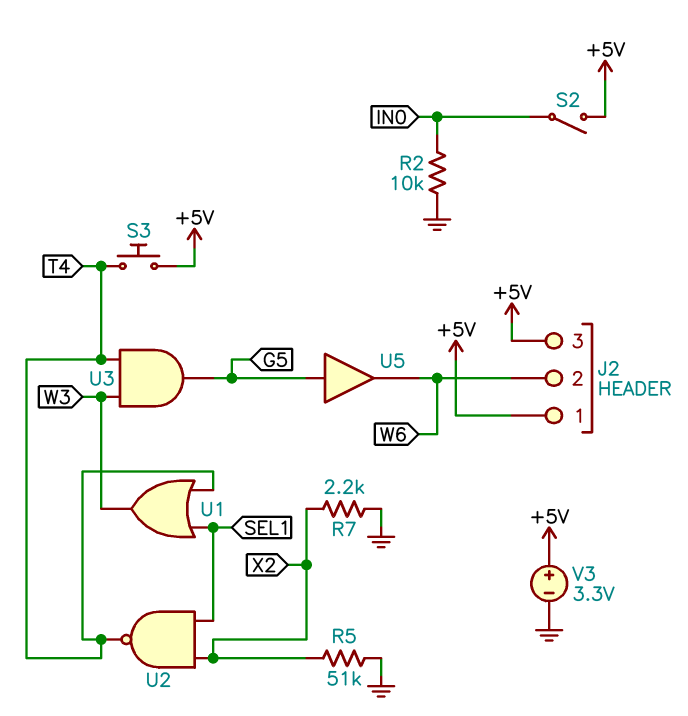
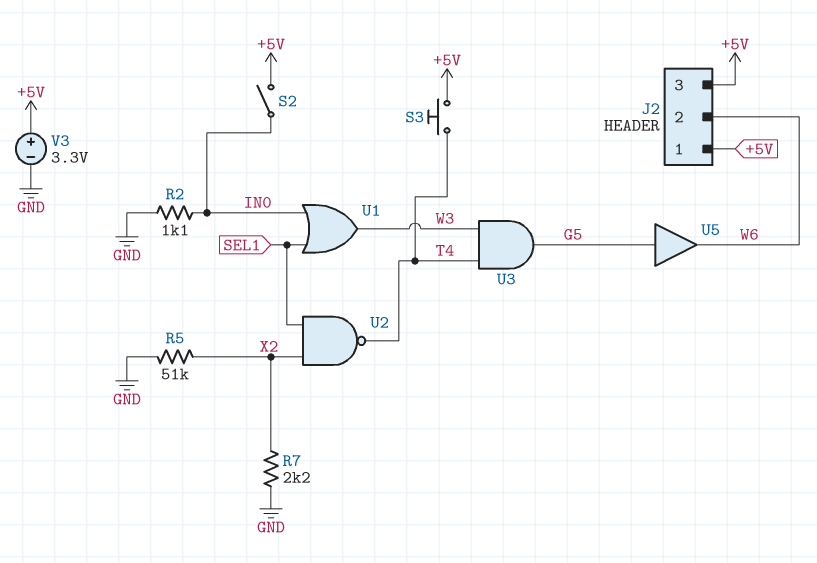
R2: 10k (GND, IN0) -> 1.1k (GND, IN0)
U1: OR (in SEL1, in T4, out W3) -> OR (in IN0, in SEL1, out W3)

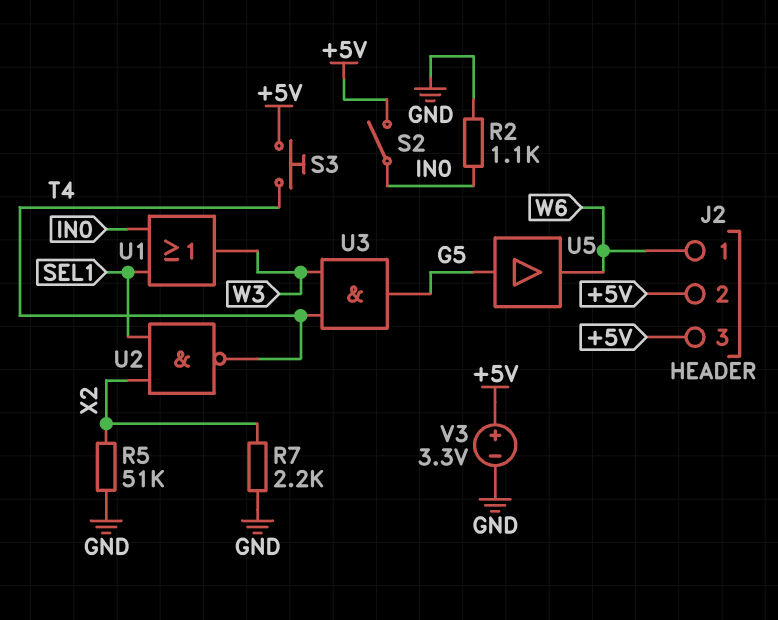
J2 pin 1: +5V -> W6
J2 pin 2: W6 -> +5V

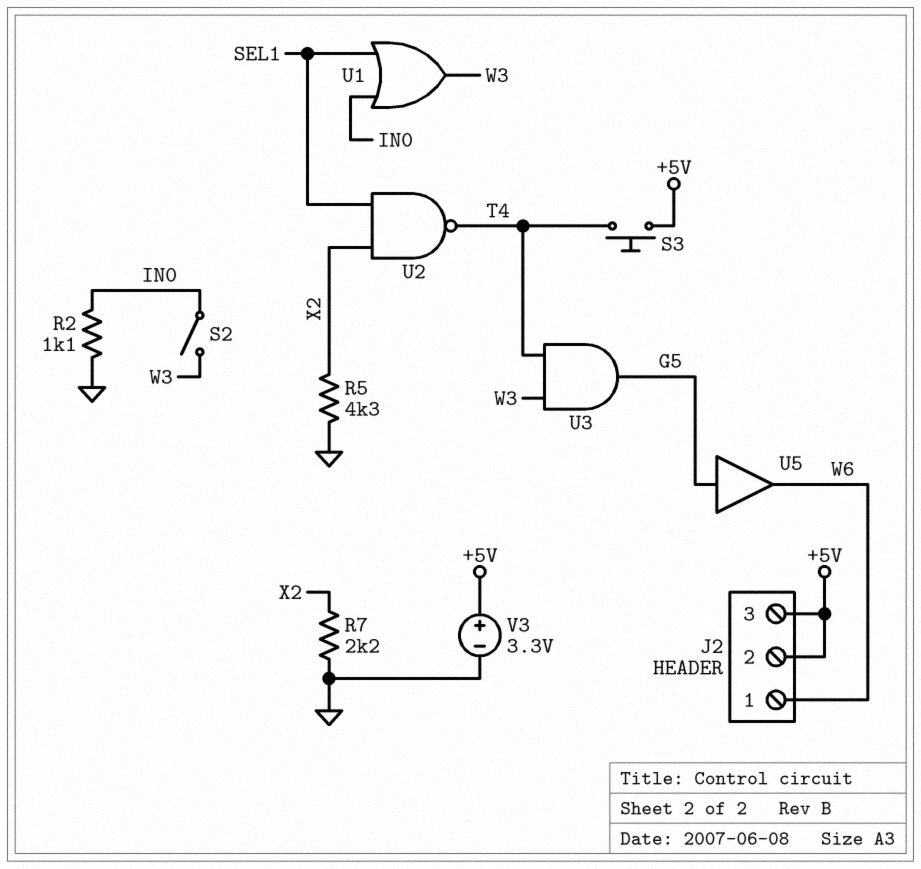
R5: 51k (GND, X2) -> 4.3k (GND, X2)
S2: switch (+5V, IN0) -> switch (IN0, W3)

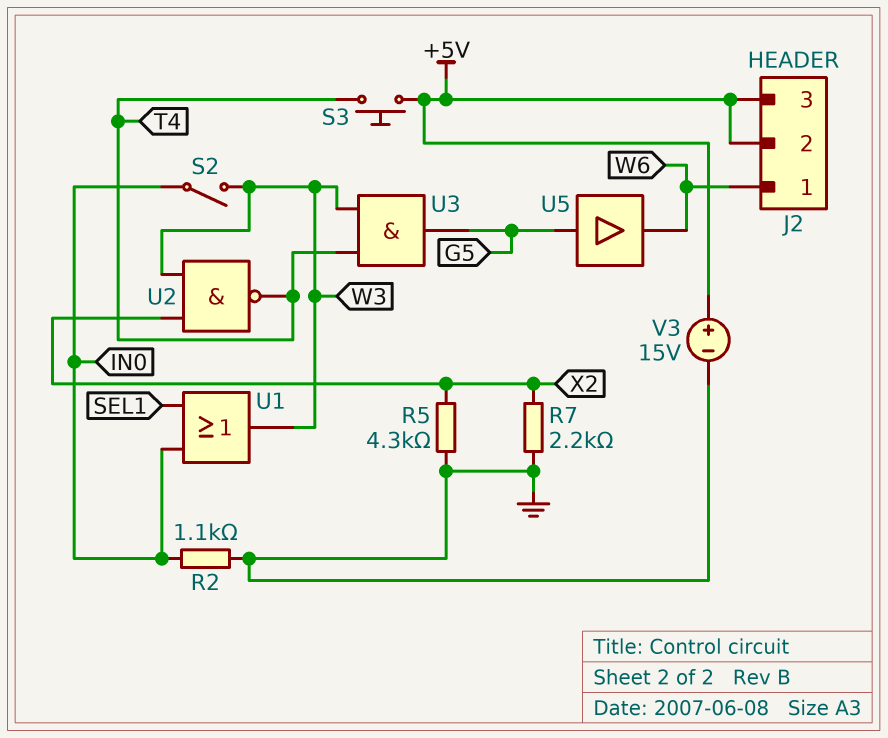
U2: NAND (in SEL1, in X2, out T4) -> NAND (in W3, in X2, out T4)
V3: 3.3V (plus +5V, minus GND) -> 15V (plus +5V, minus GND)

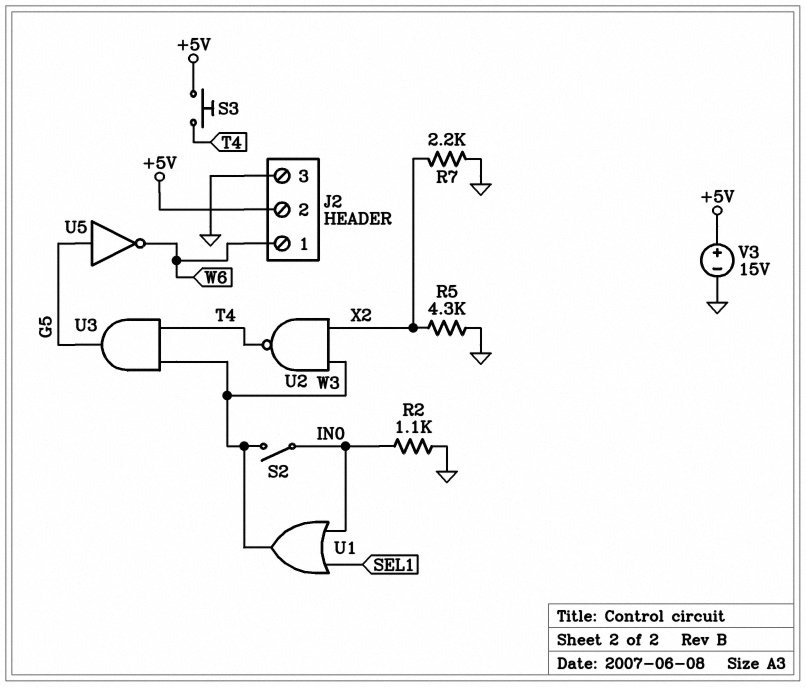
J2 pin 3: +5V -> GND
U5: buffer (in G5, out W6) -> NOT (in G5, out W6)

